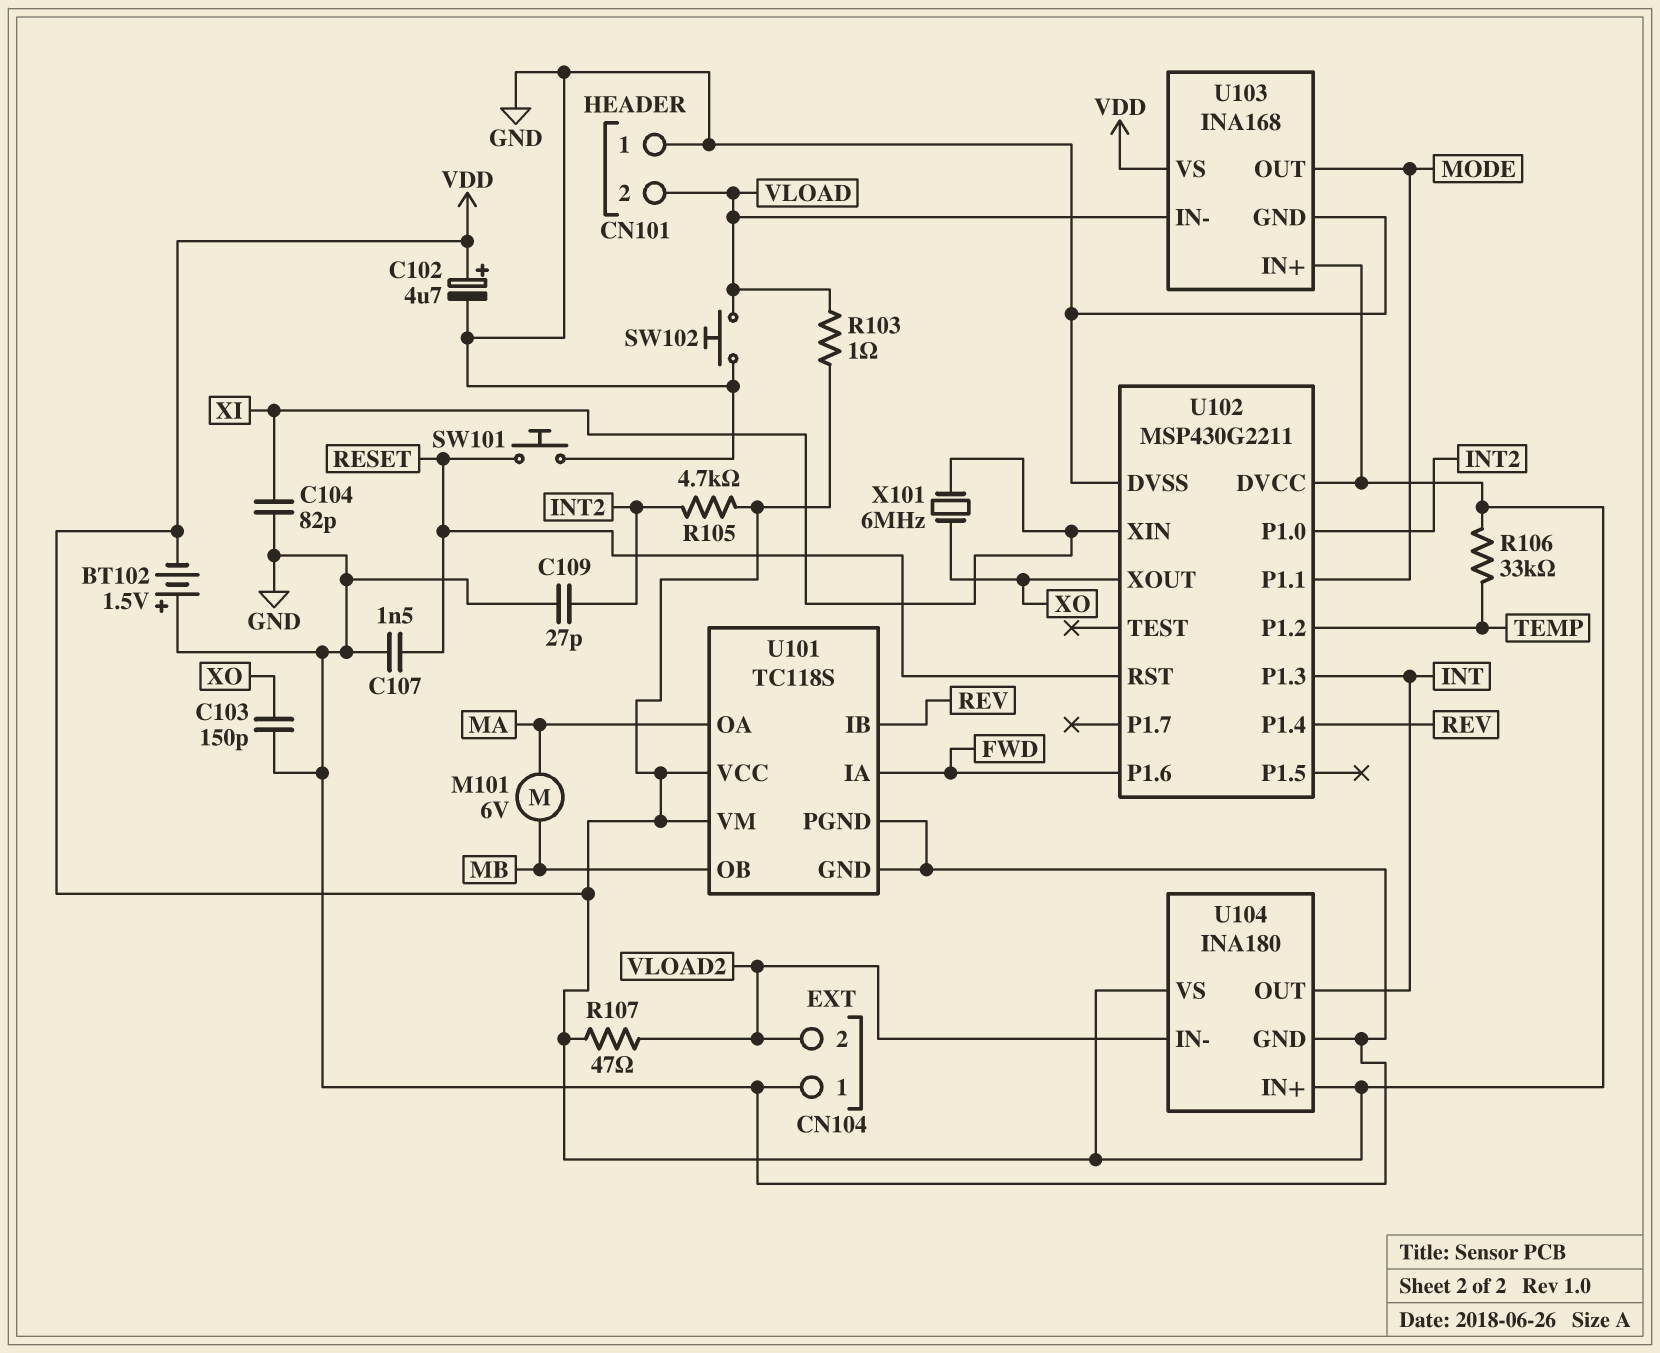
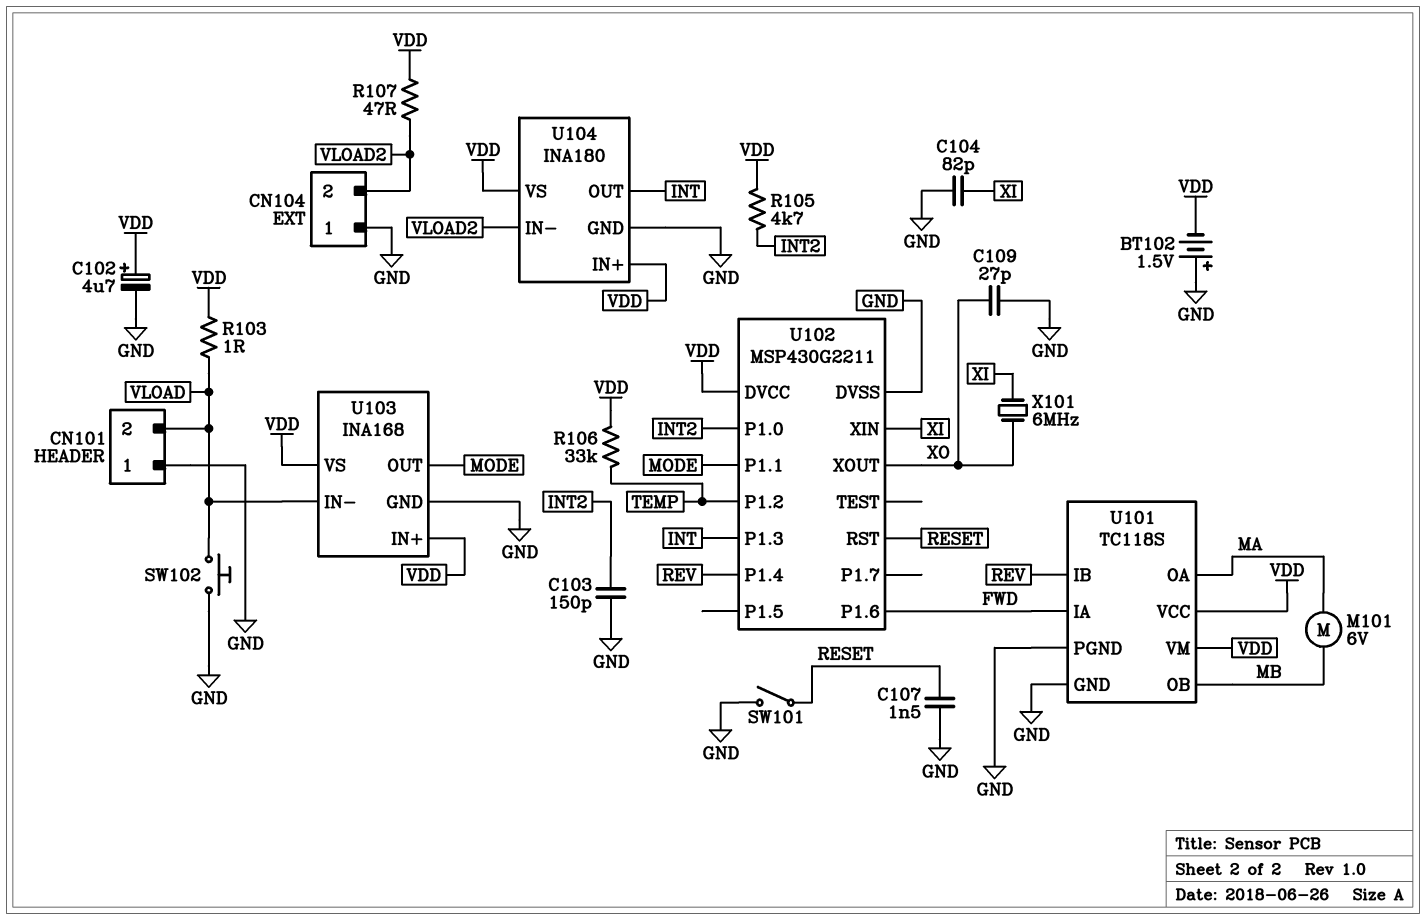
C103: 150pF (GND, XO) -> 150pF (GND, INT2)
C109: 27pF (GND, INT2) -> 27pF (GND, XO)
SW101: button (GND, RESET) -> switch (GND, RESET)

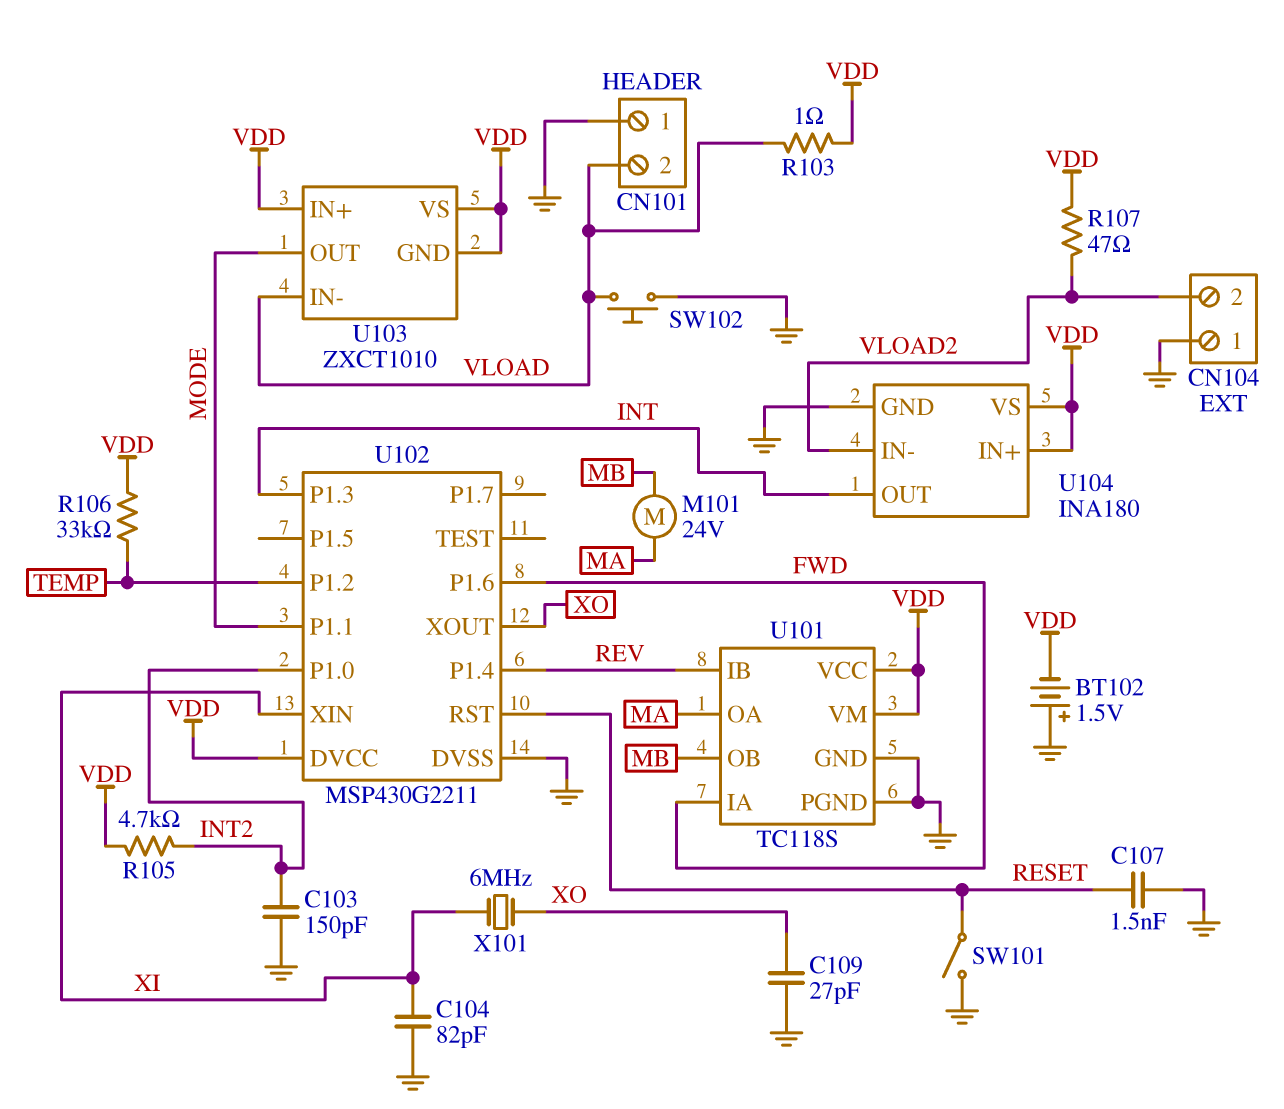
C102: 4.7uF (plus VDD, minus GND) -> none
M101: motor 6V (MA, MB) -> motor 24V (MA, MB)
U103: INA168 -> ZXCT1010
U103 pin GND: GND -> VDD

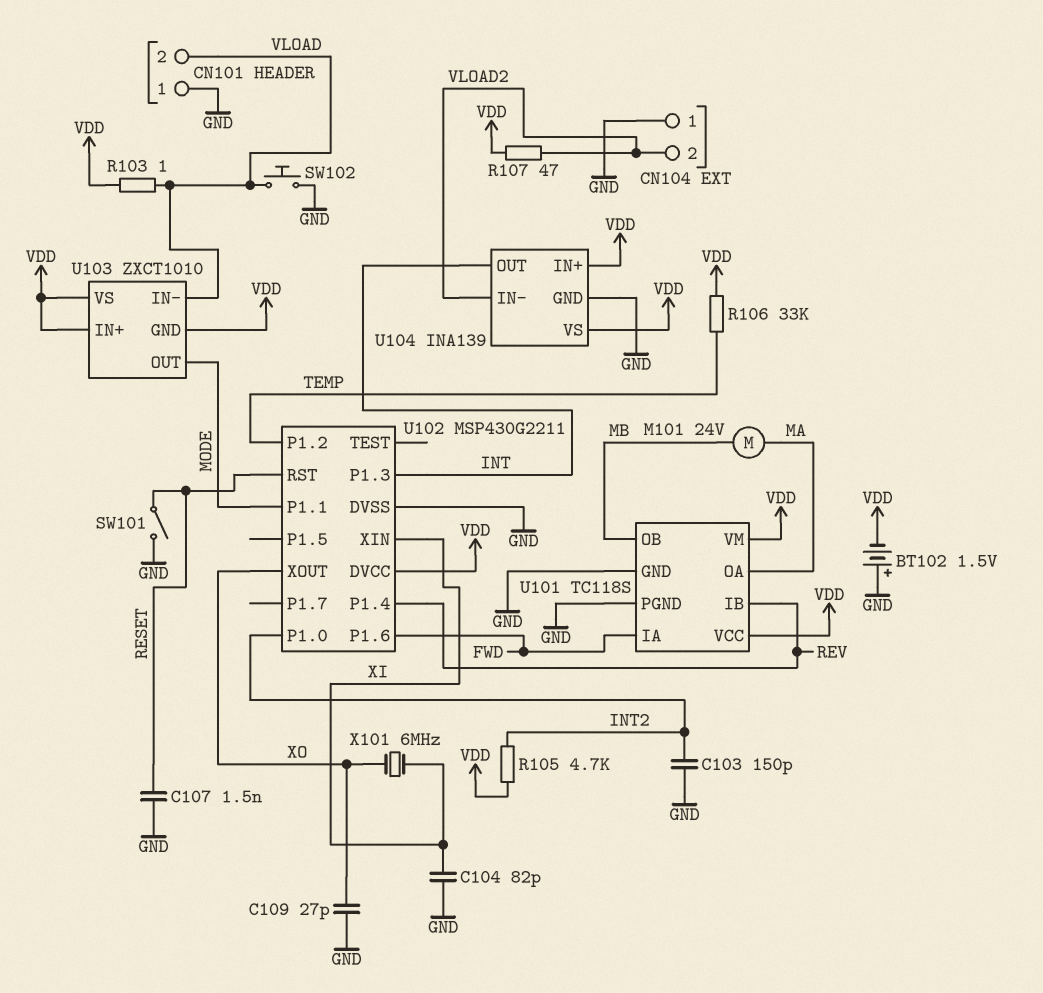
U104: INA180 -> INA139

